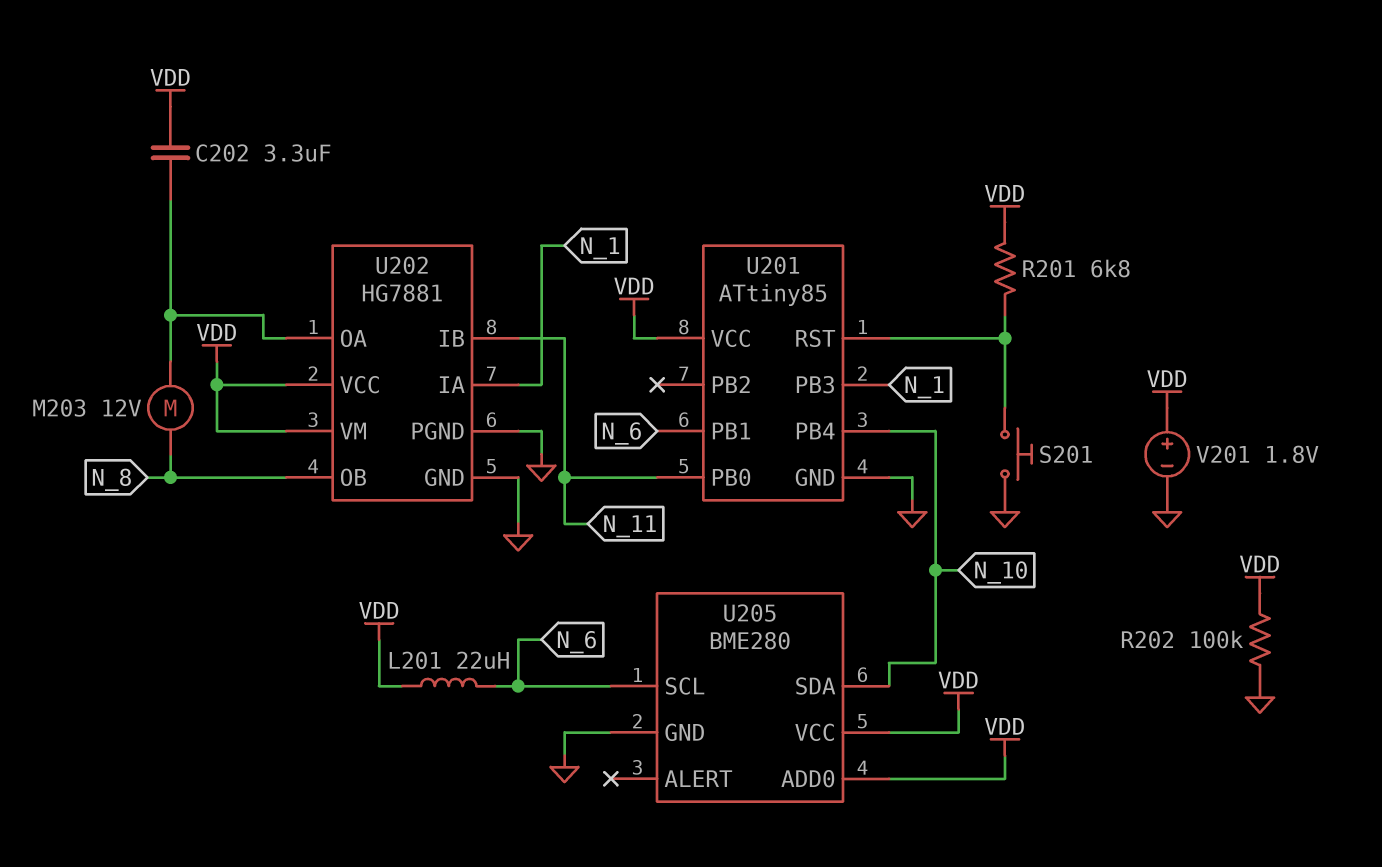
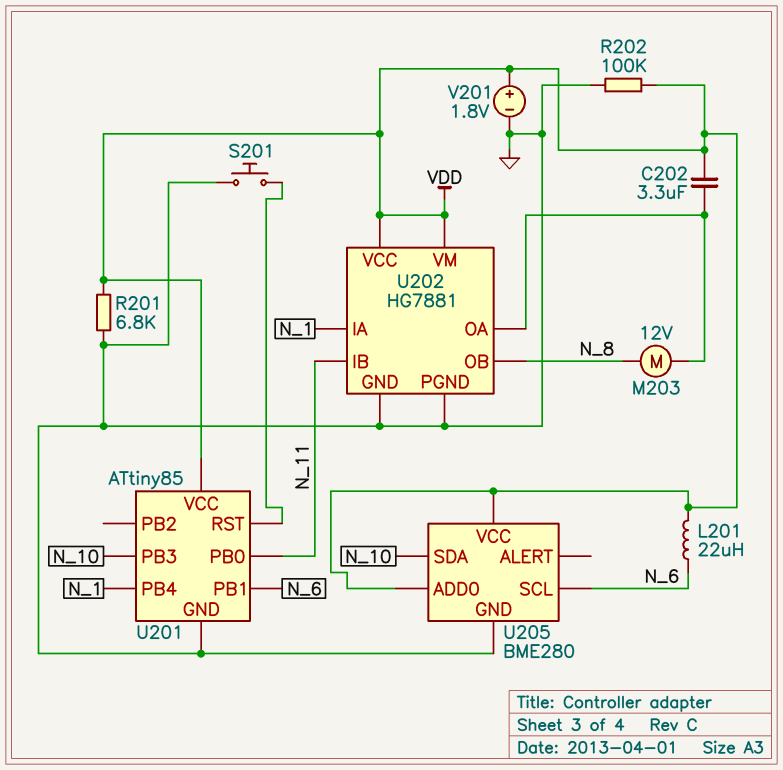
R201: 6.8k (U201/RST, VDD) -> 6.8k (GND, VDD)
U201 pin PB3: N_1 -> N_10
U201 pin PB4: N_10 -> N_1

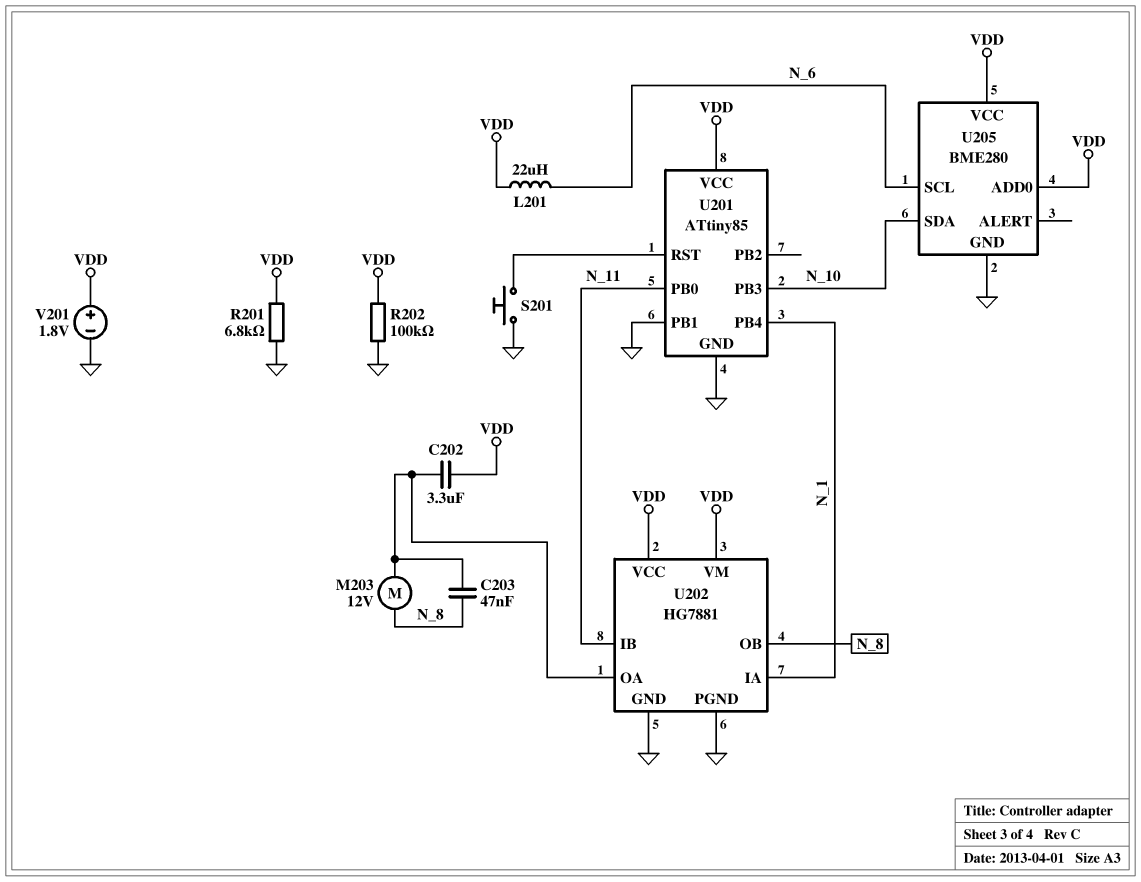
C203: none -> 47nF (N_8, U202/OA)
U201 pin PB1: N_6 -> GND

